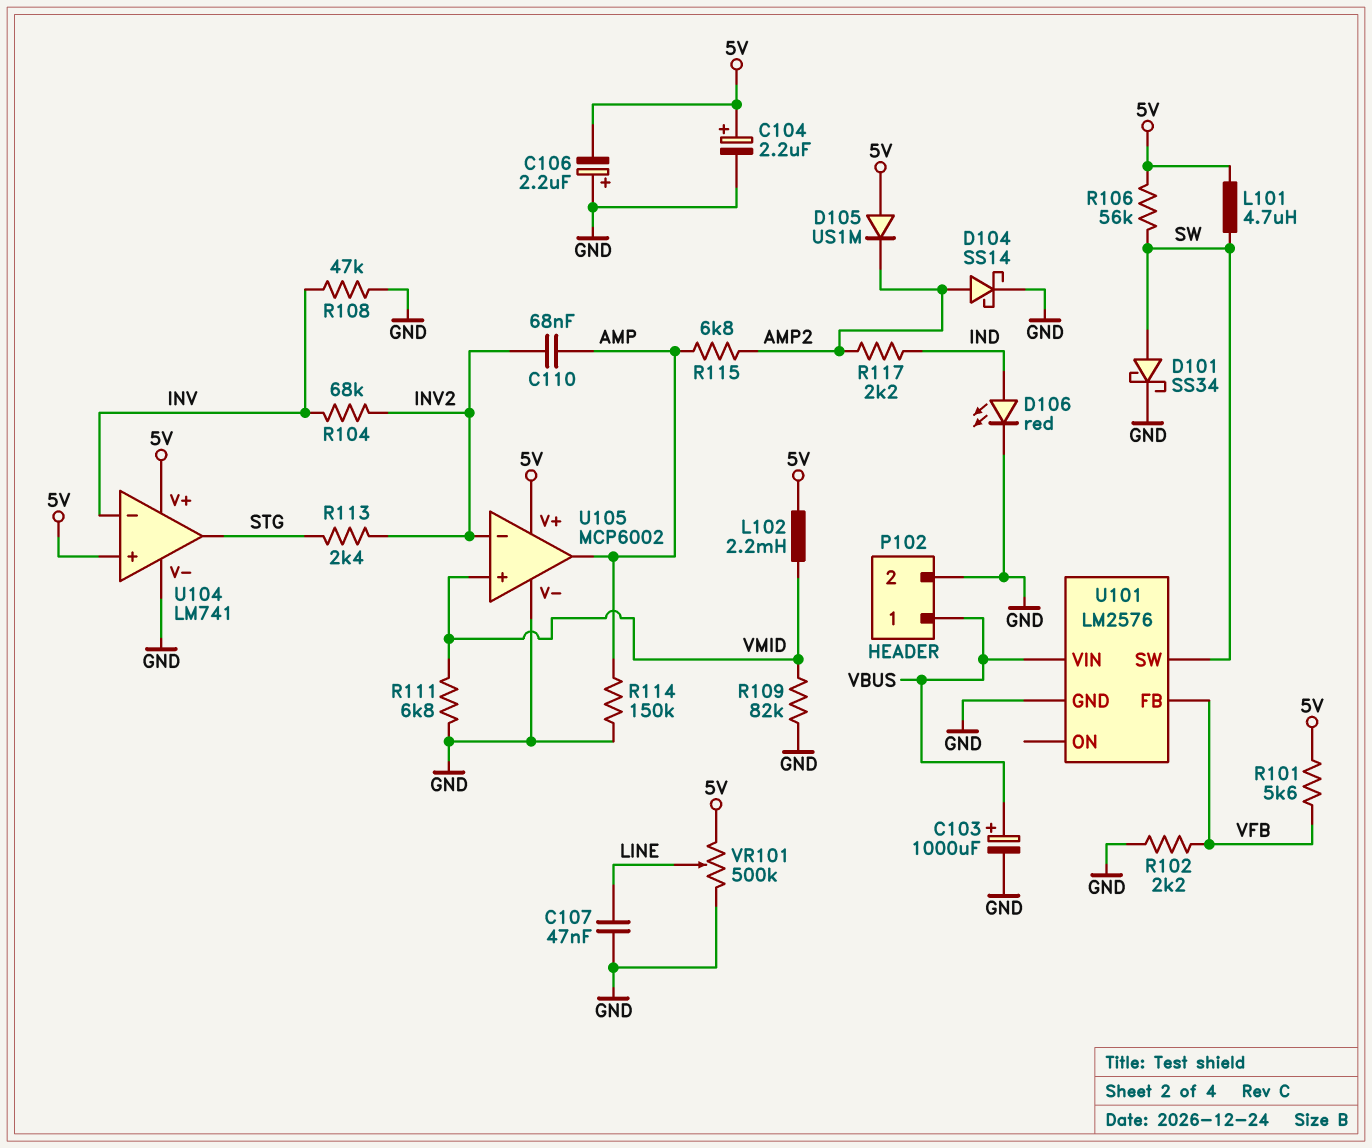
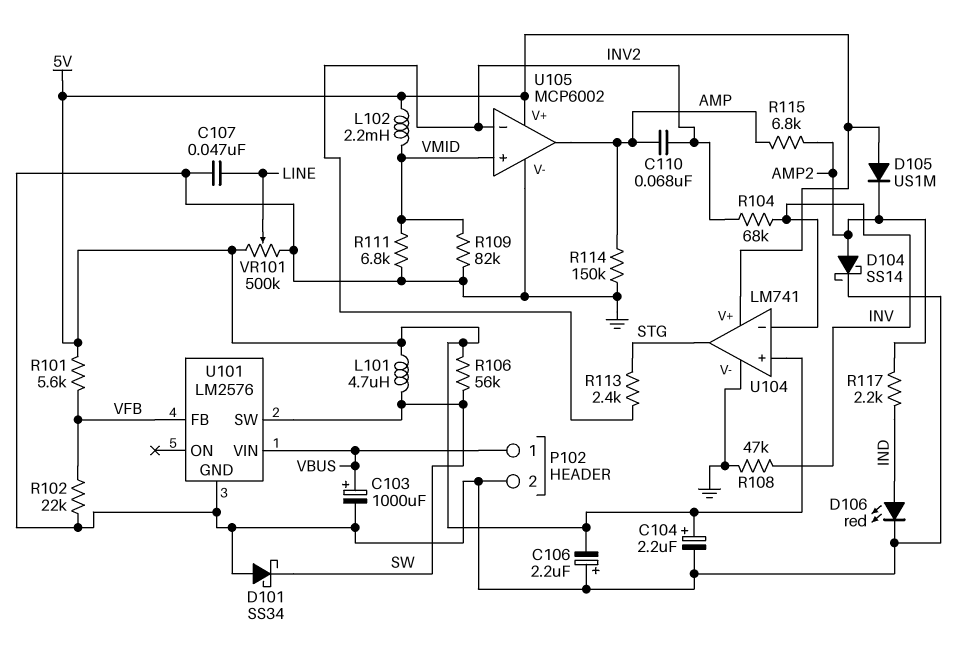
D101: schottky SS34 (A SW, K GND) -> schottky SS34 (A GND, K SW)
R102: 2.2k (GND, VFB) -> 22k (GND, VFB)

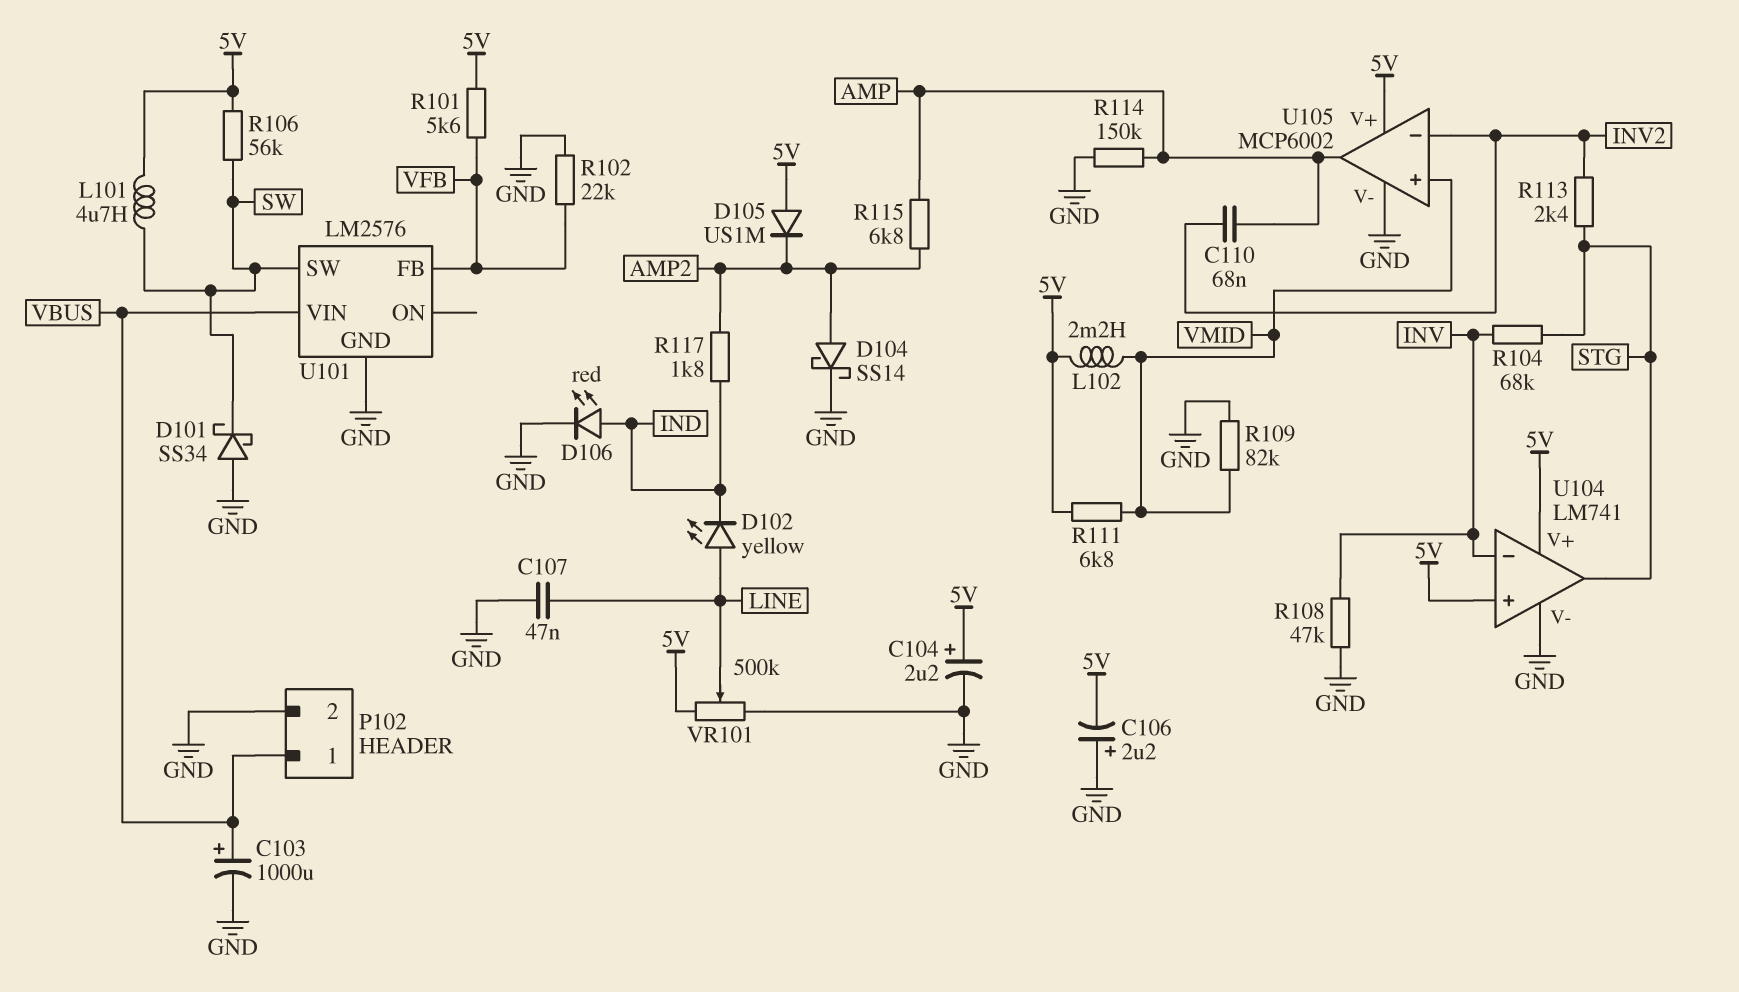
D102: none -> LED yellow (A LINE, K IND)
R104: 68k (INV, INV2) -> 68k (INV, STG)
R111: 6.8k (GND, VMID) -> 6.8k (5V, VMID)
R117: 2.2k (AMP2, IND) -> 1.8k (AMP2, IND)

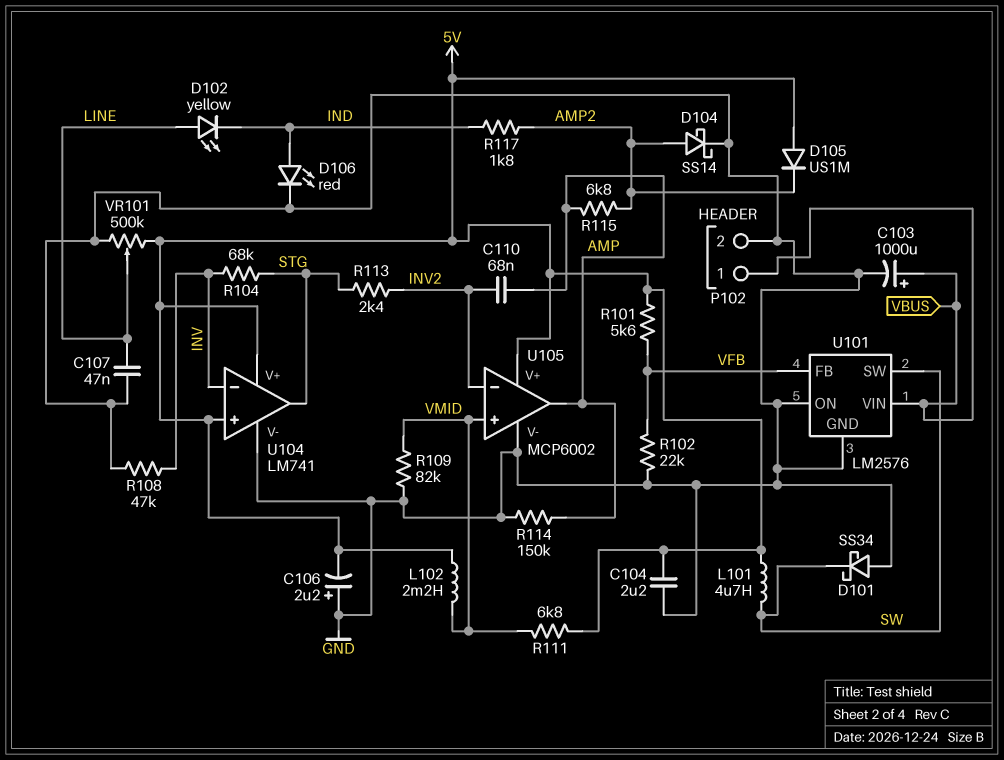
C104: 2.2uF (plus 5V, minus GND) -> 2.2uF (5V, GND)
R106: 56k (5V, SW) -> none
U101 pin ON: none -> GND

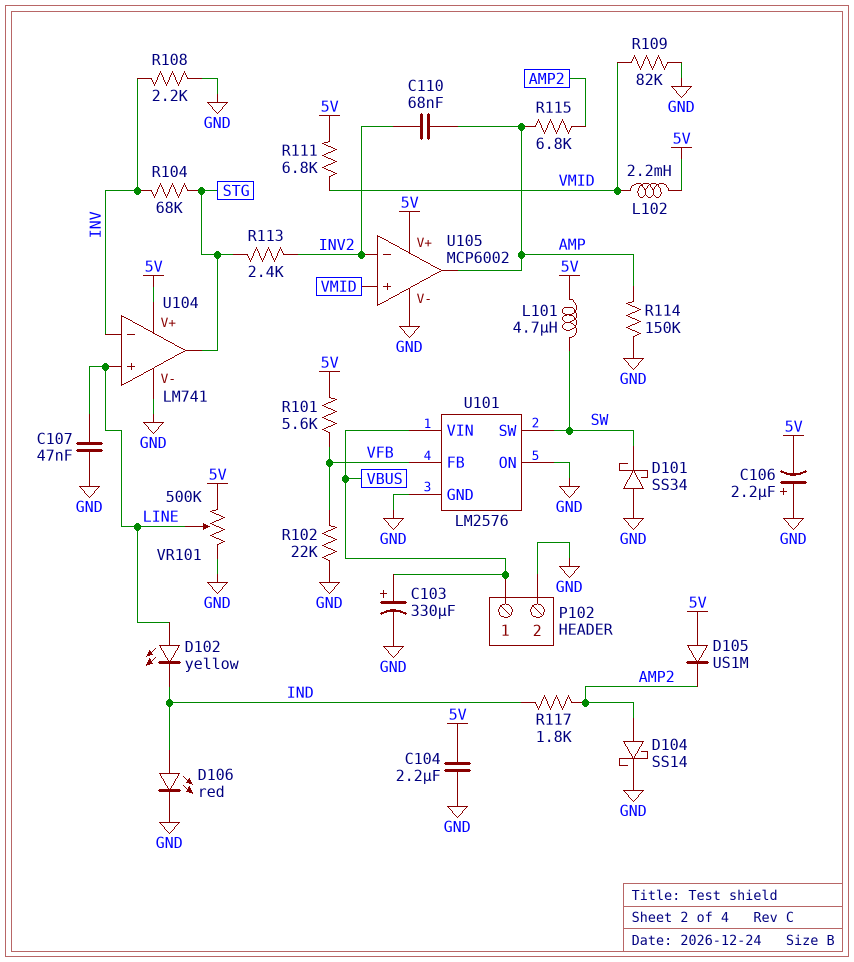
C103: 1000uF (plus VBUS, minus GND) -> 330uF (plus VBUS, minus GND)
R108: 47k (GND, INV) -> 2.2k (GND, INV)
U104 pin in+: 5V -> LINE

